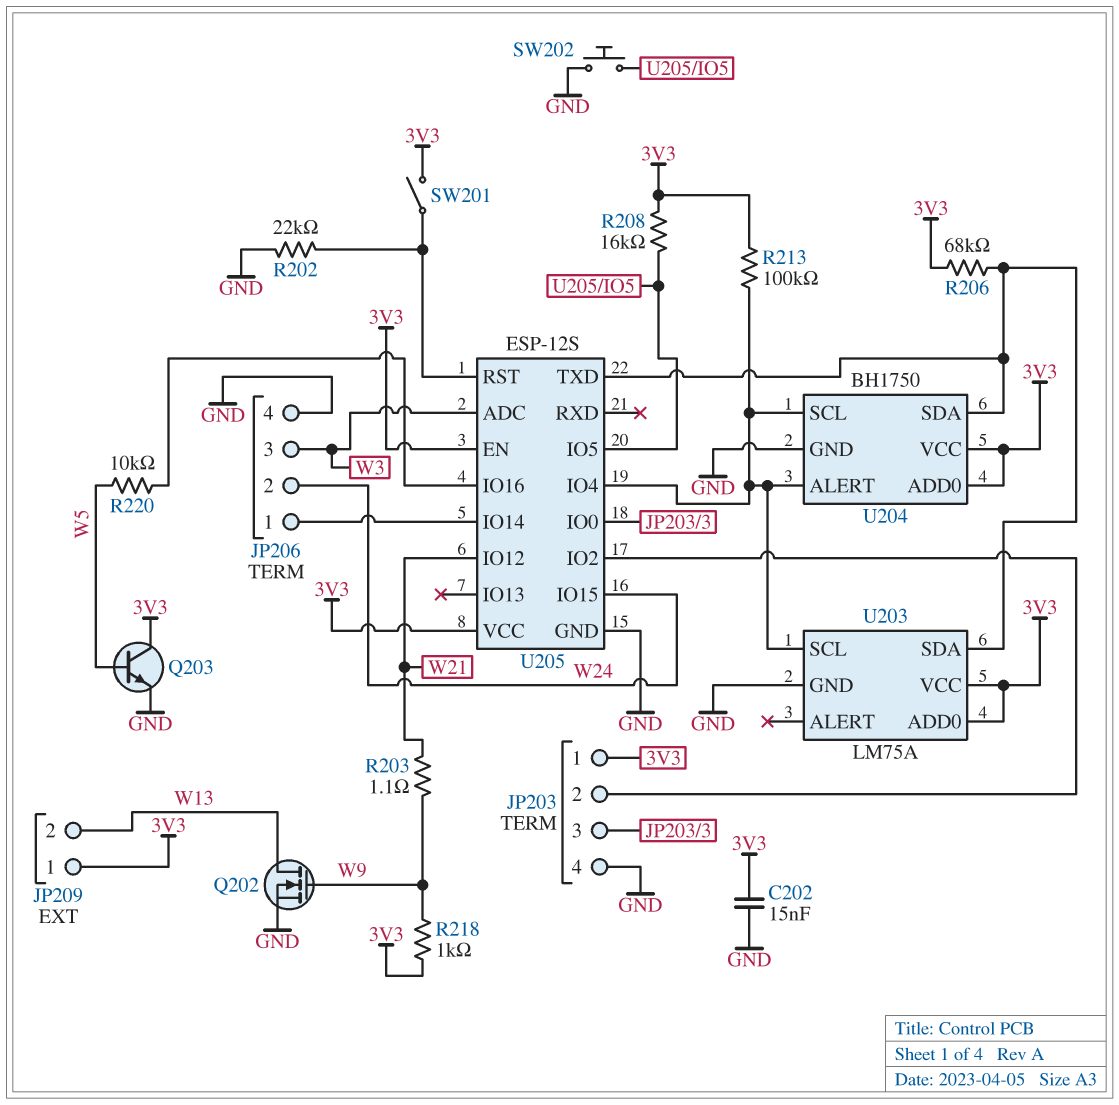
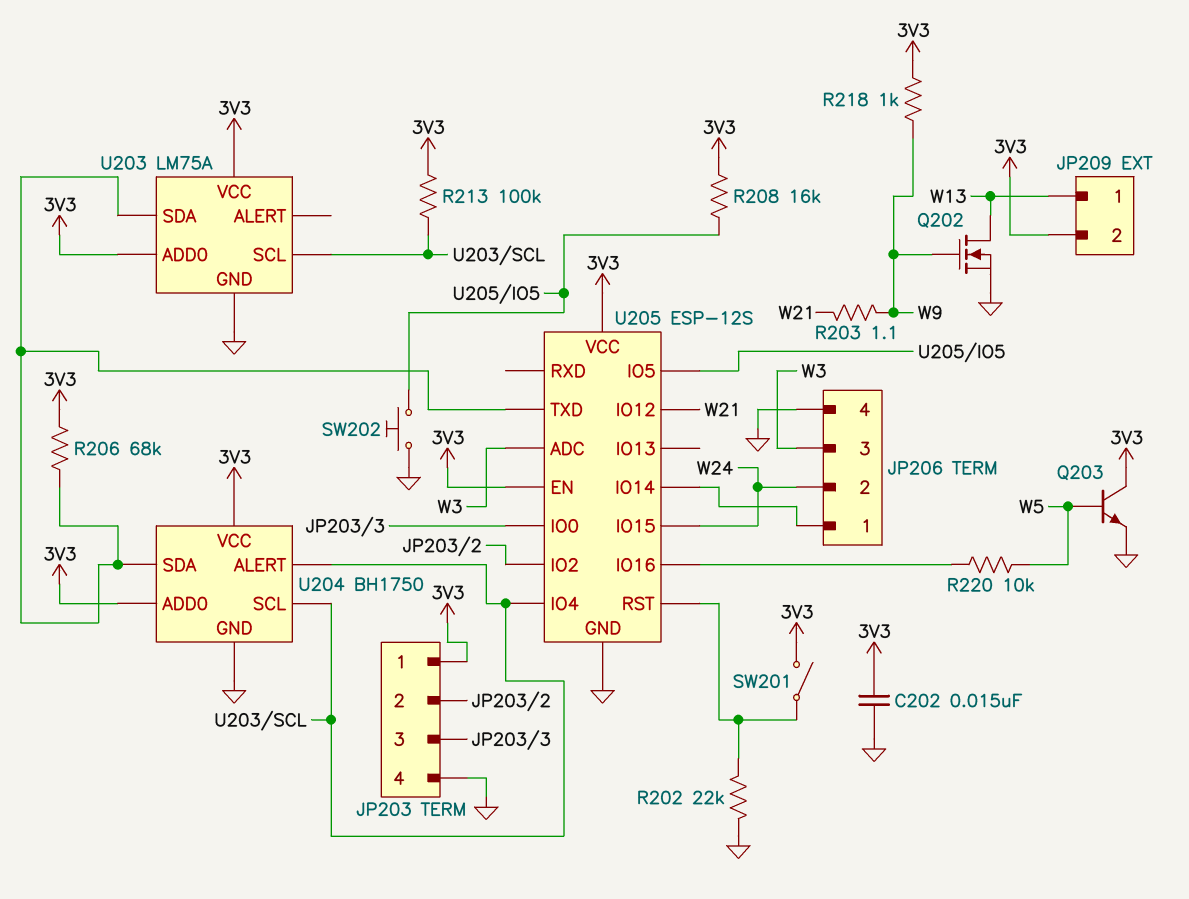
JP209 pin 1: 3V3 -> W13
JP209 pin 2: W13 -> 3V3

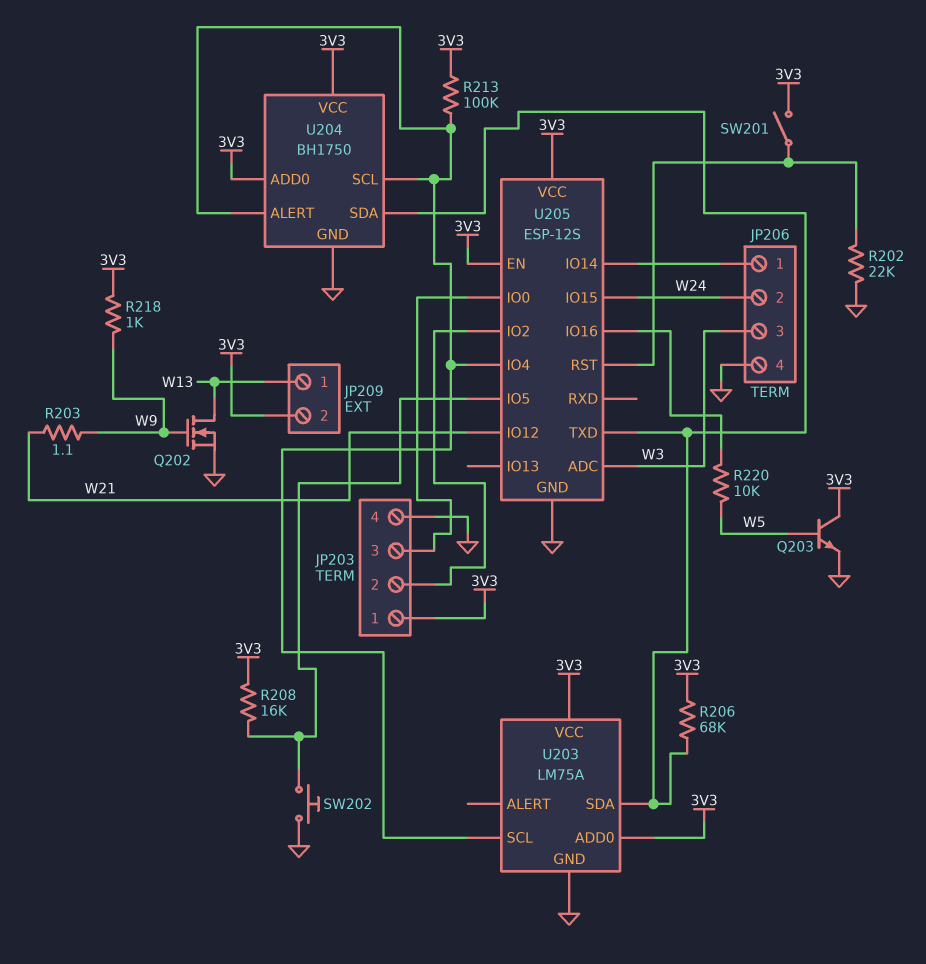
C202: 15nF (3V3, GND) -> none

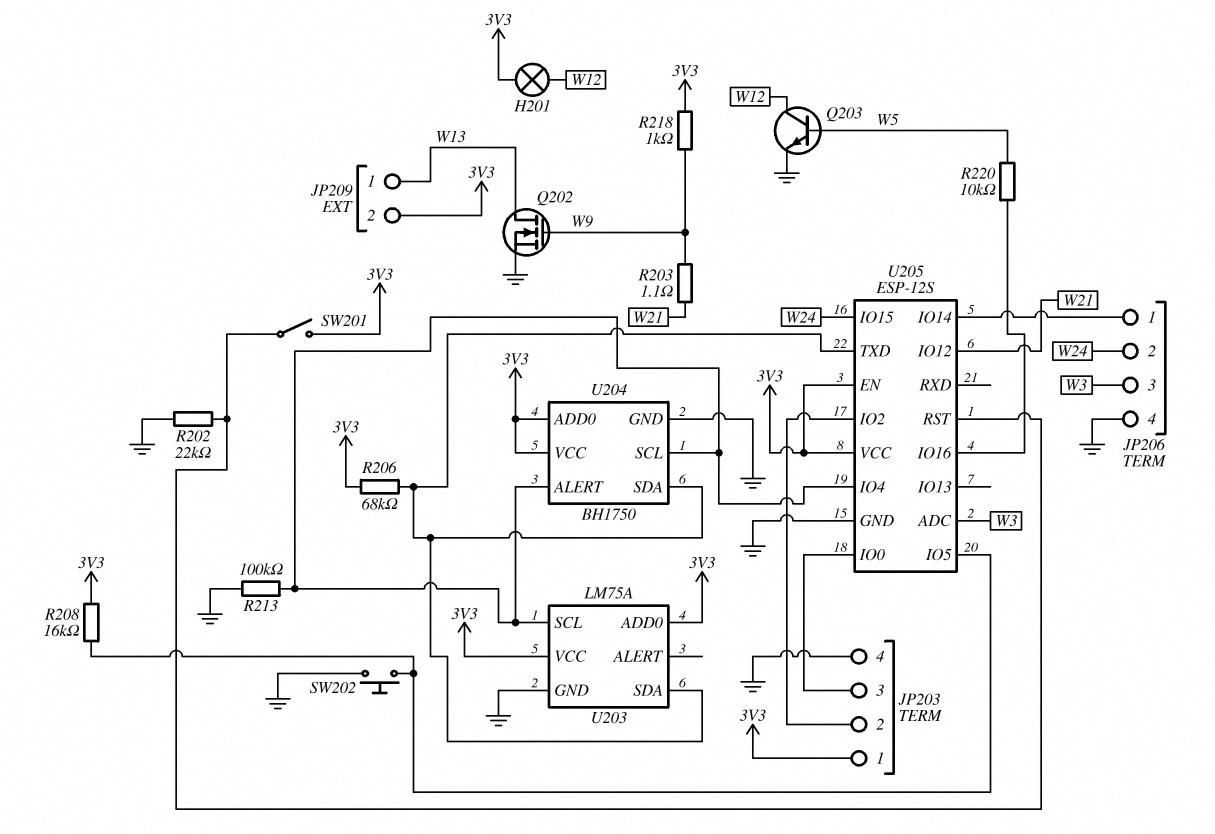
H201: none -> lamp (3V3, W12)
Q203: NPN (B W5, C 3V3, E GND) -> NPN (B W5, C W12, E GND)
R213: 100k (3V3, U203/SCL) -> 100k (GND, U203/SCL)

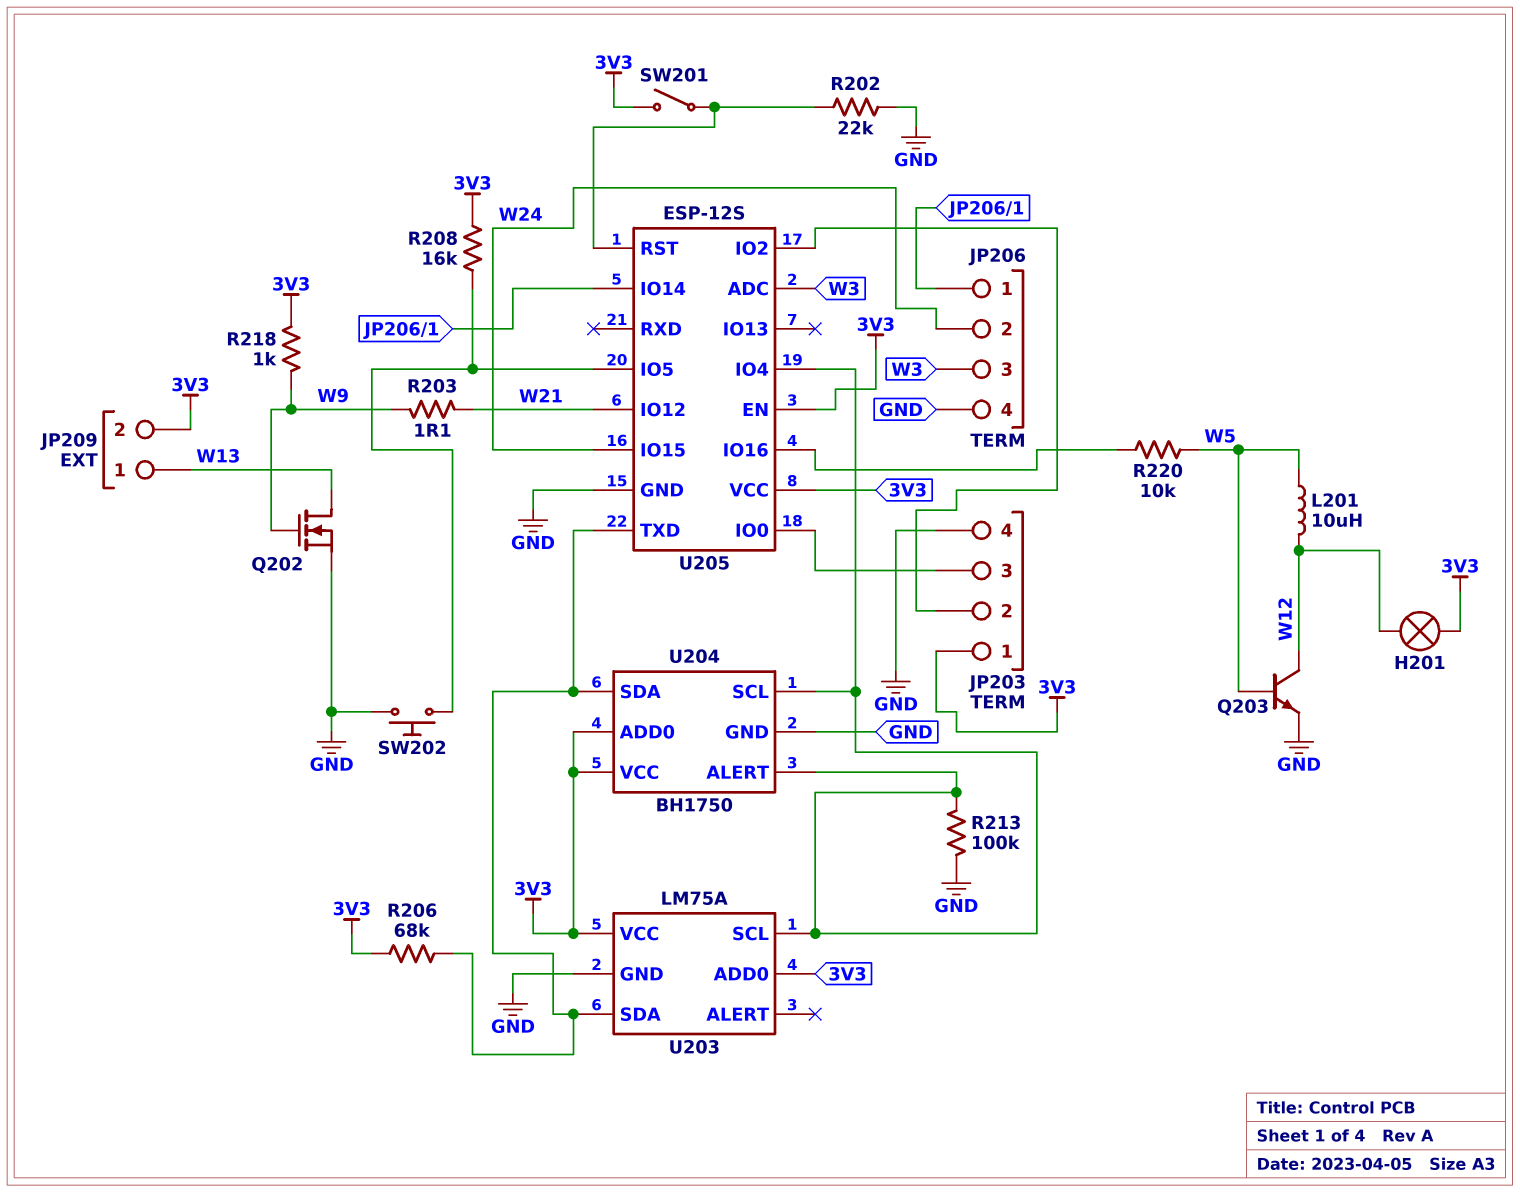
L201: none -> 10uH (W5, W12)

